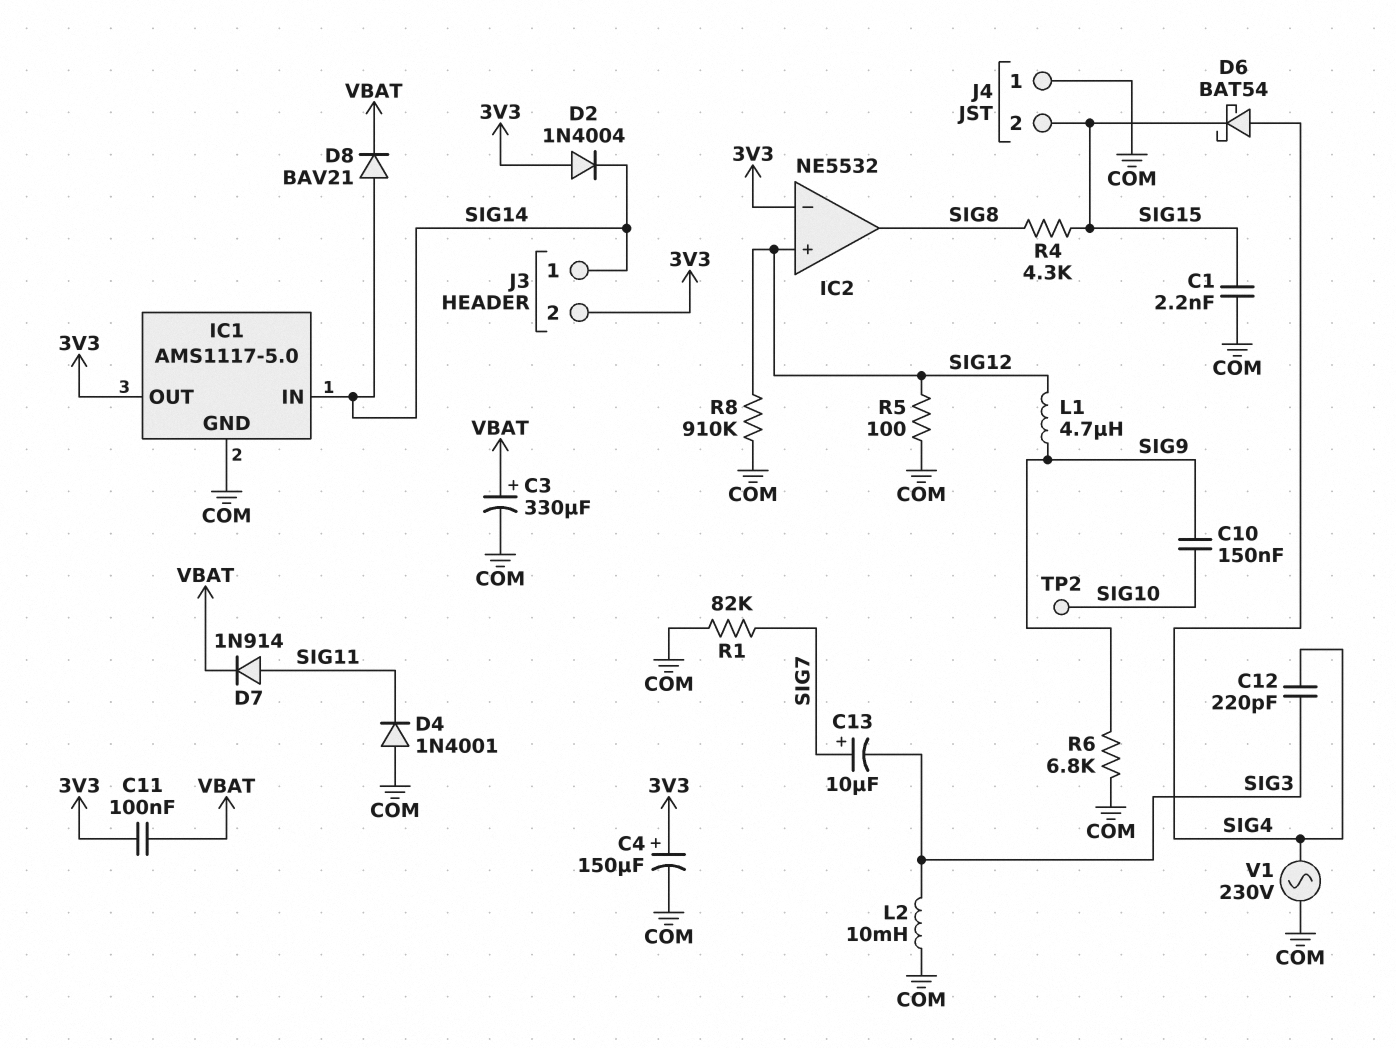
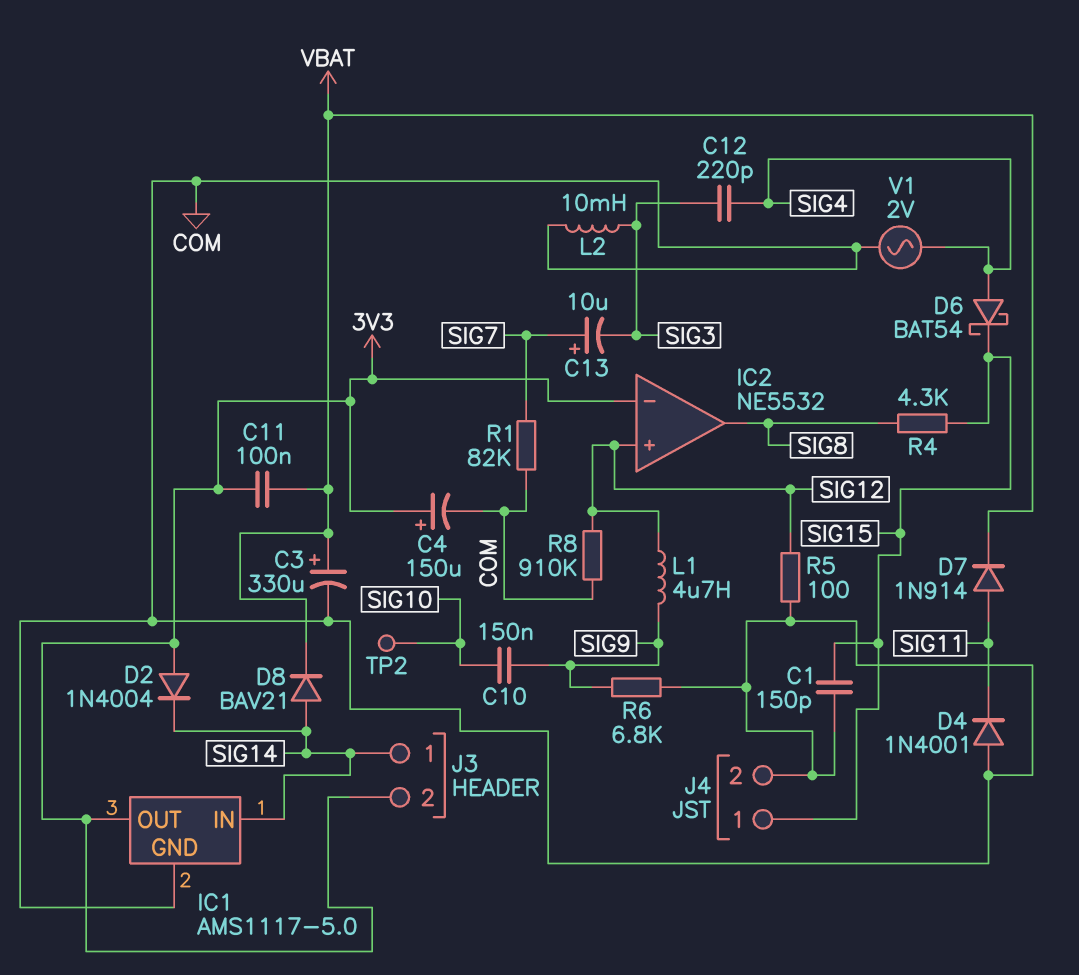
C1: 2.2nF (COM, SIG15) -> 150pF (COM, SIG15)
J4 pin 1: COM -> SIG15
J4 pin 2: SIG15 -> COM
V1: AC 230V (COM, SIG4) -> AC 2V (COM, SIG4)

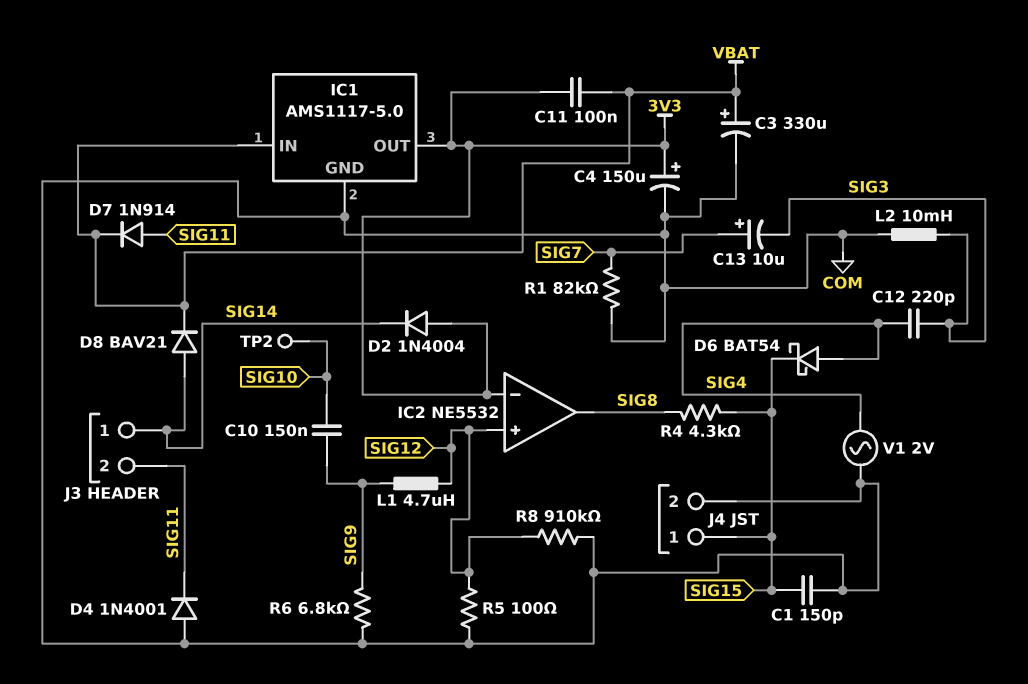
IC1 pin IN: SIG14 -> VBAT
J3 pin 2: 3V3 -> SIG11

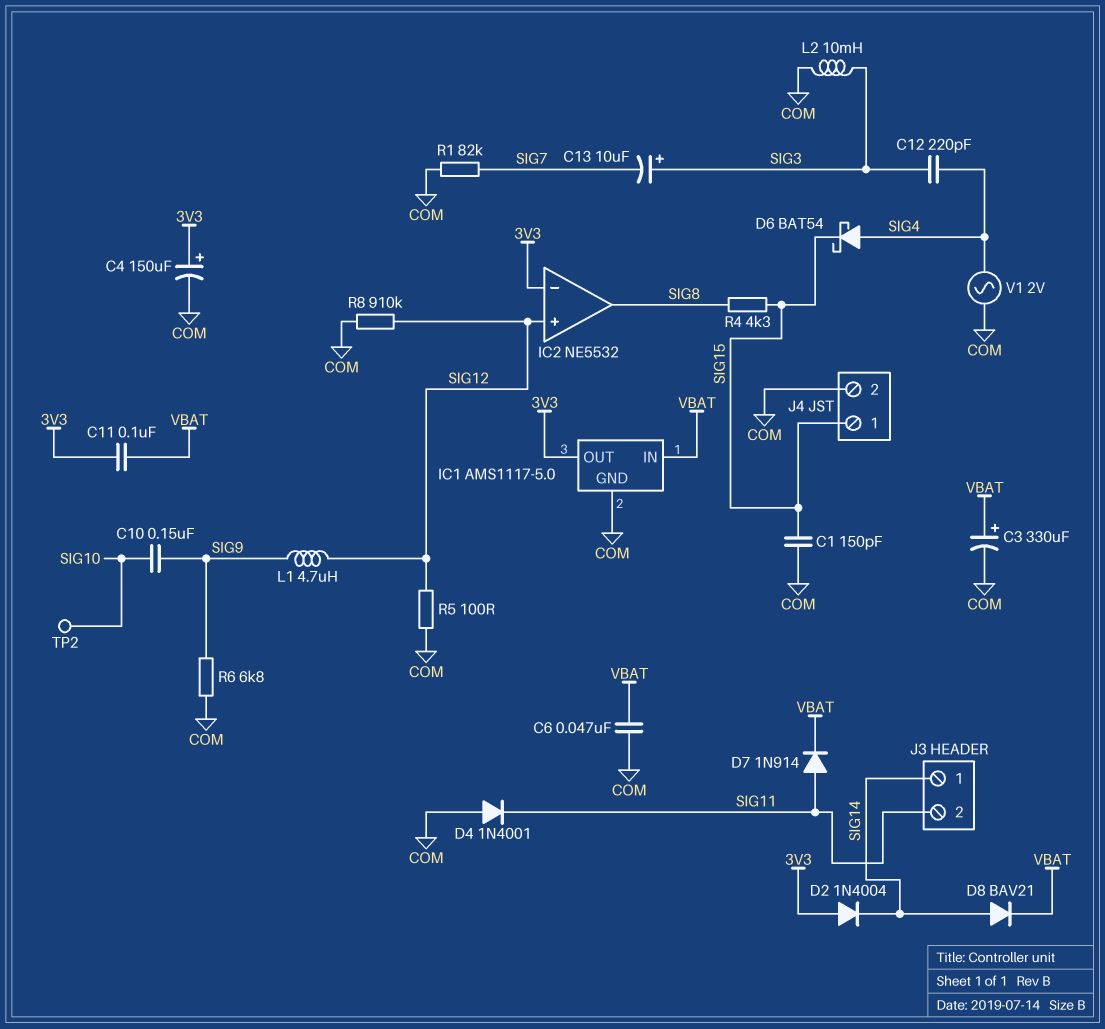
C6: none -> 47nF (COM, VBAT)
C13: 10uF (plus SIG7, minus SIG3) -> 10uF (plus SIG3, minus SIG7)

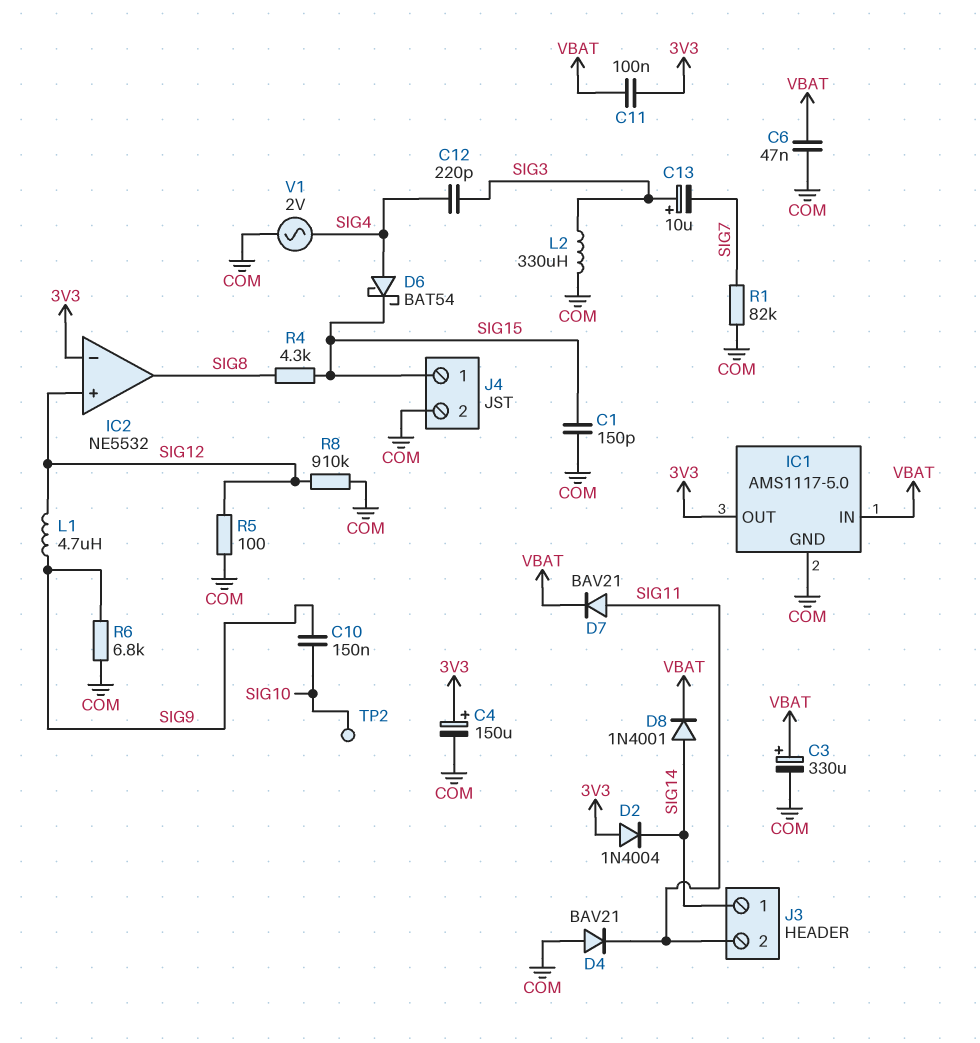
D4: diode 1N4001 (A COM, K SIG11) -> diode BAV21 (A COM, K SIG11)
D7: diode 1N914 (A SIG11, K VBAT) -> diode BAV21 (A SIG11, K VBAT)
D8: diode BAV21 (A SIG14, K VBAT) -> diode 1N4001 (A SIG14, K VBAT)
L2: 10mH (COM, SIG3) -> 330uH (COM, SIG3)

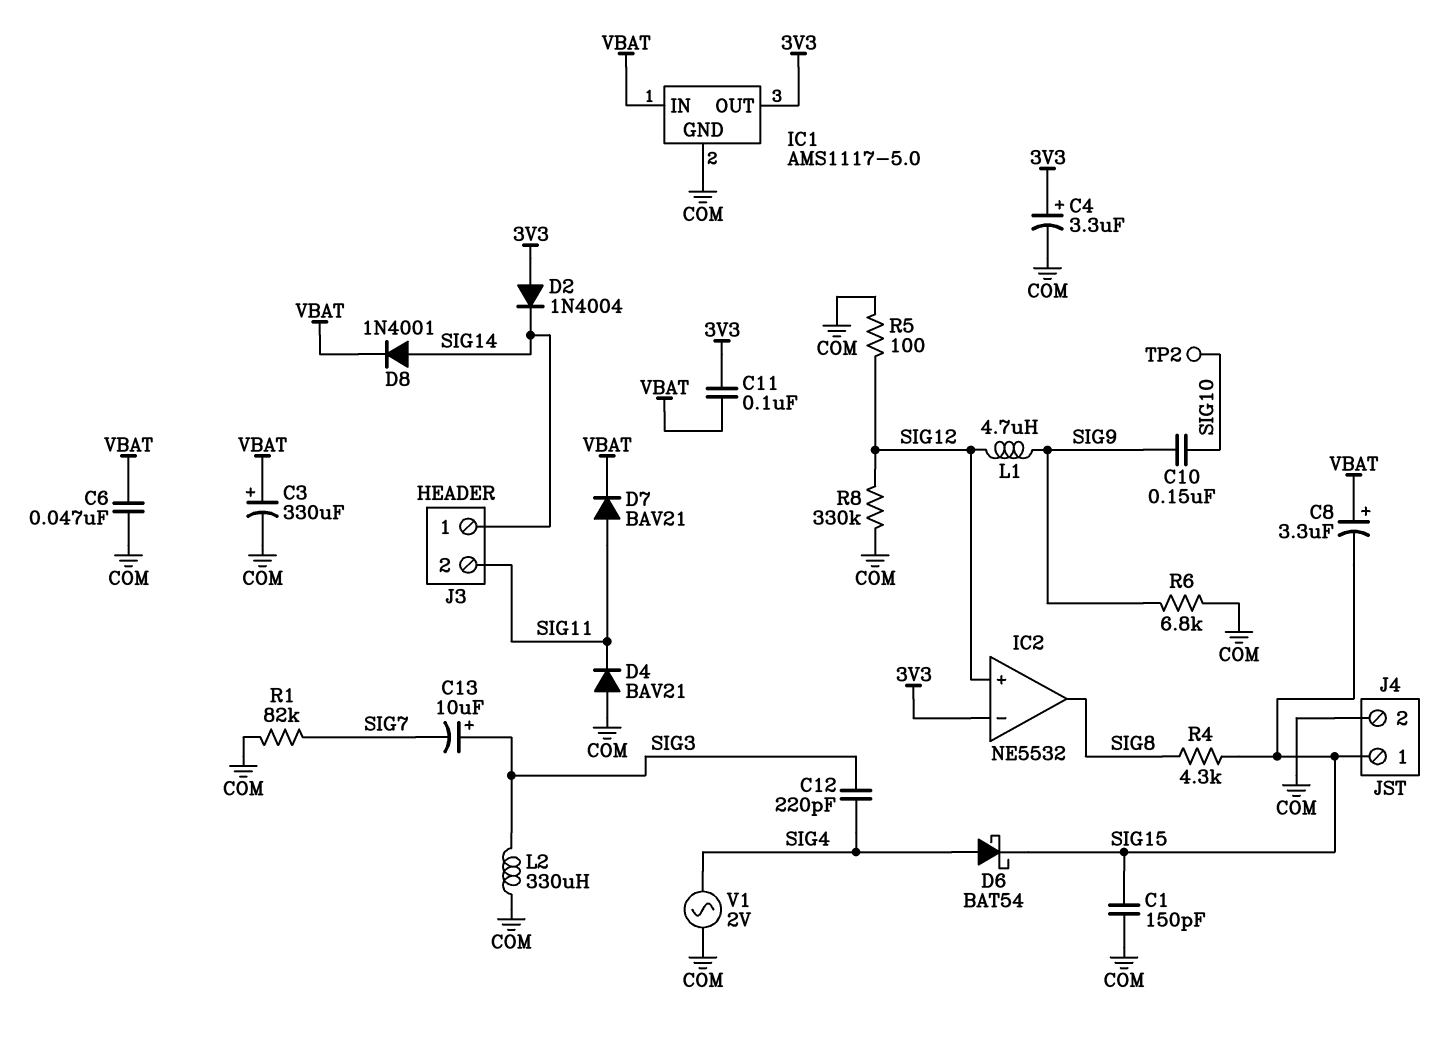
C4: 150uF (plus 3V3, minus COM) -> 3.3uF (plus 3V3, minus COM)
C8: none -> 3.3uF (plus VBAT, minus SIG15)
R8: 910k (COM, SIG12) -> 330k (COM, SIG12)

